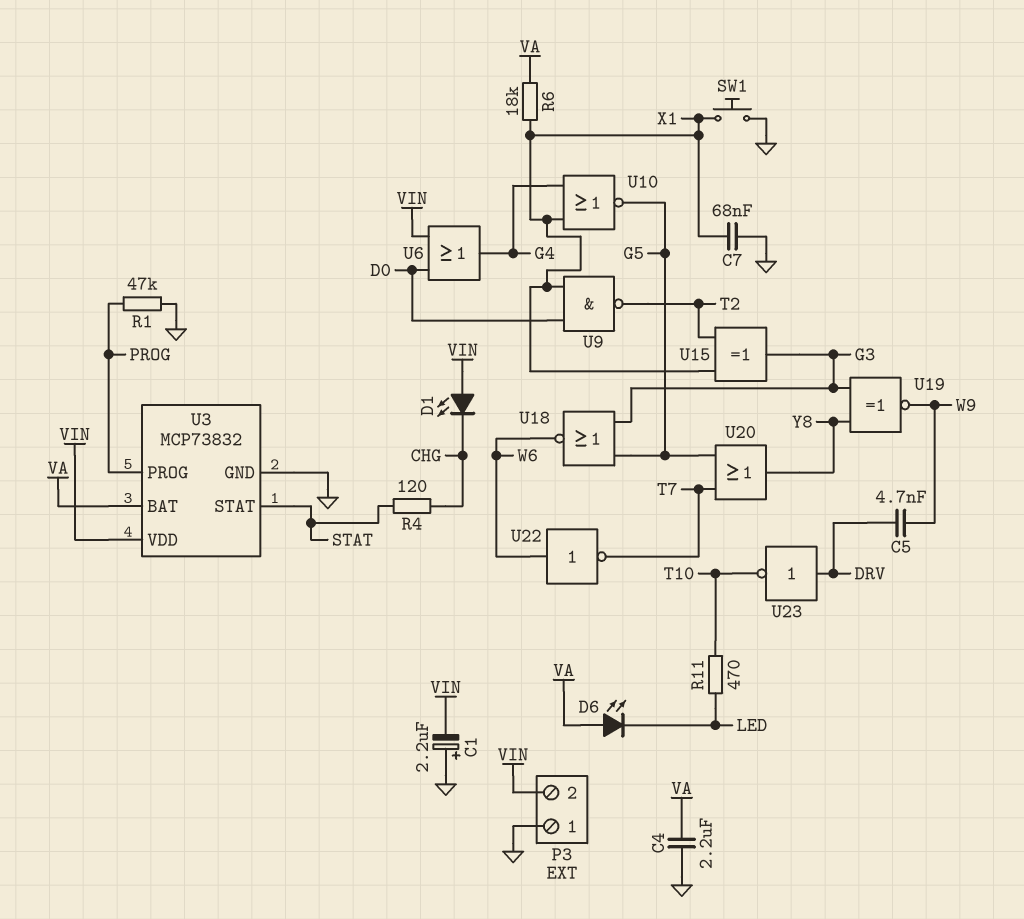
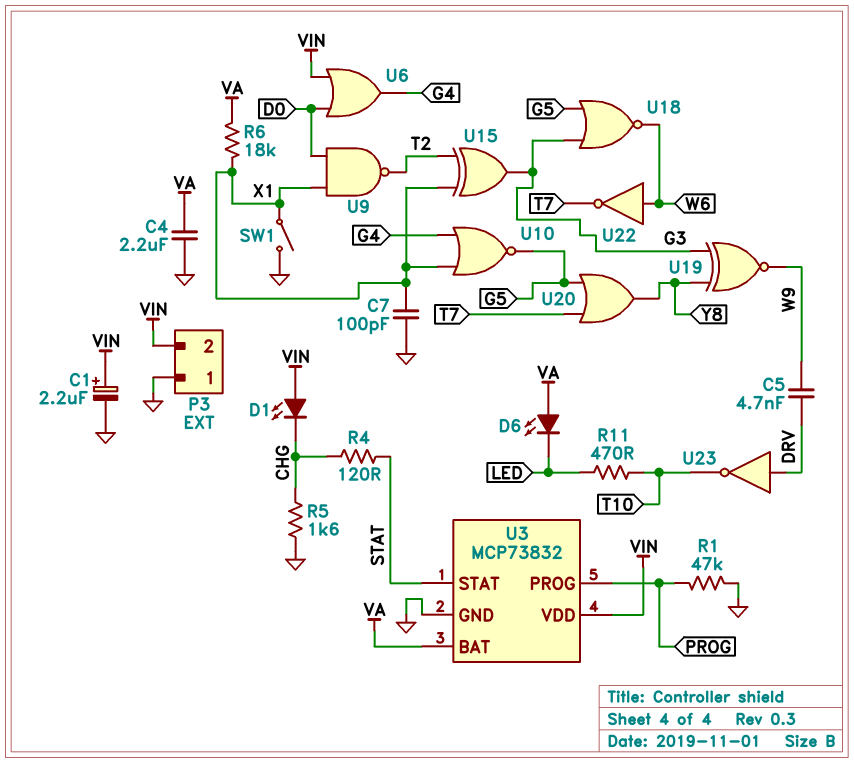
C1: 2.2uF (plus GND, minus VIN) -> 2.2uF (plus VIN, minus GND)
C7: 68nF (GND, X1) -> 100pF (GND, X1)
R5: none -> 1.6k (CHG, GND)
SW1: button (GND, X1) -> switch (GND, X1)

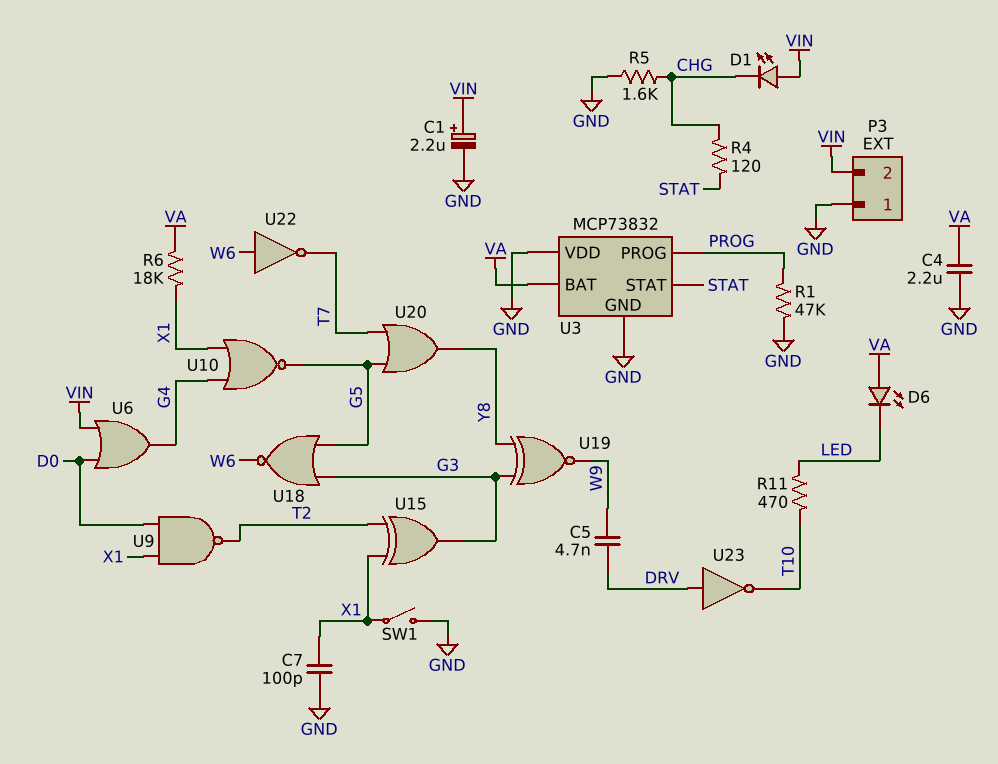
U3 pin VDD: VIN -> GND

